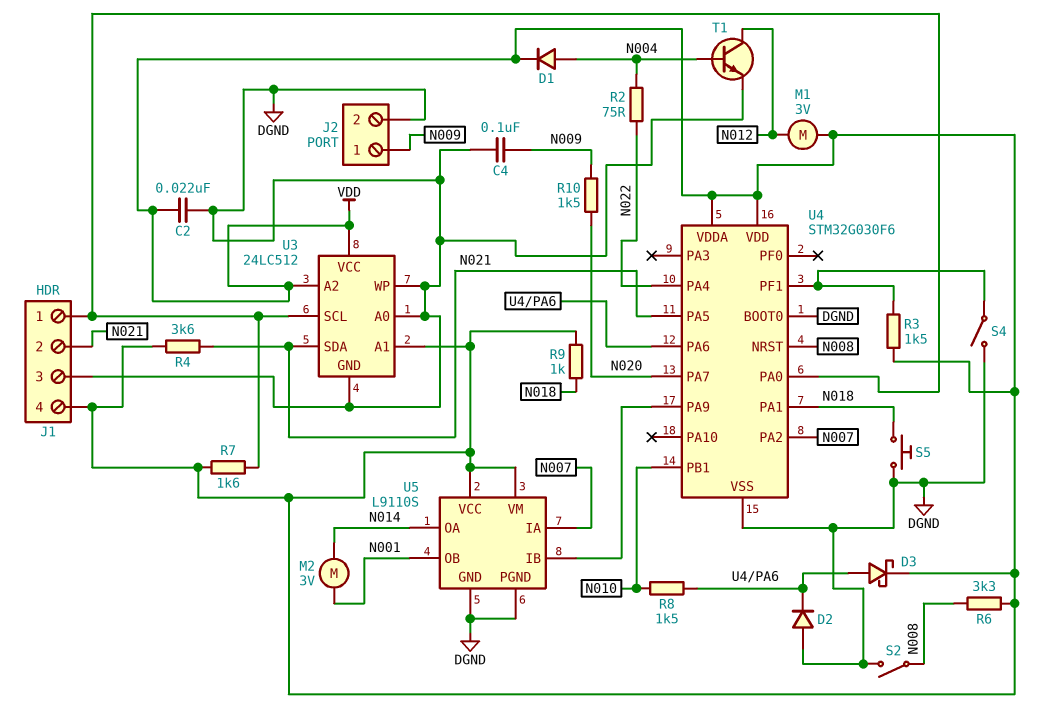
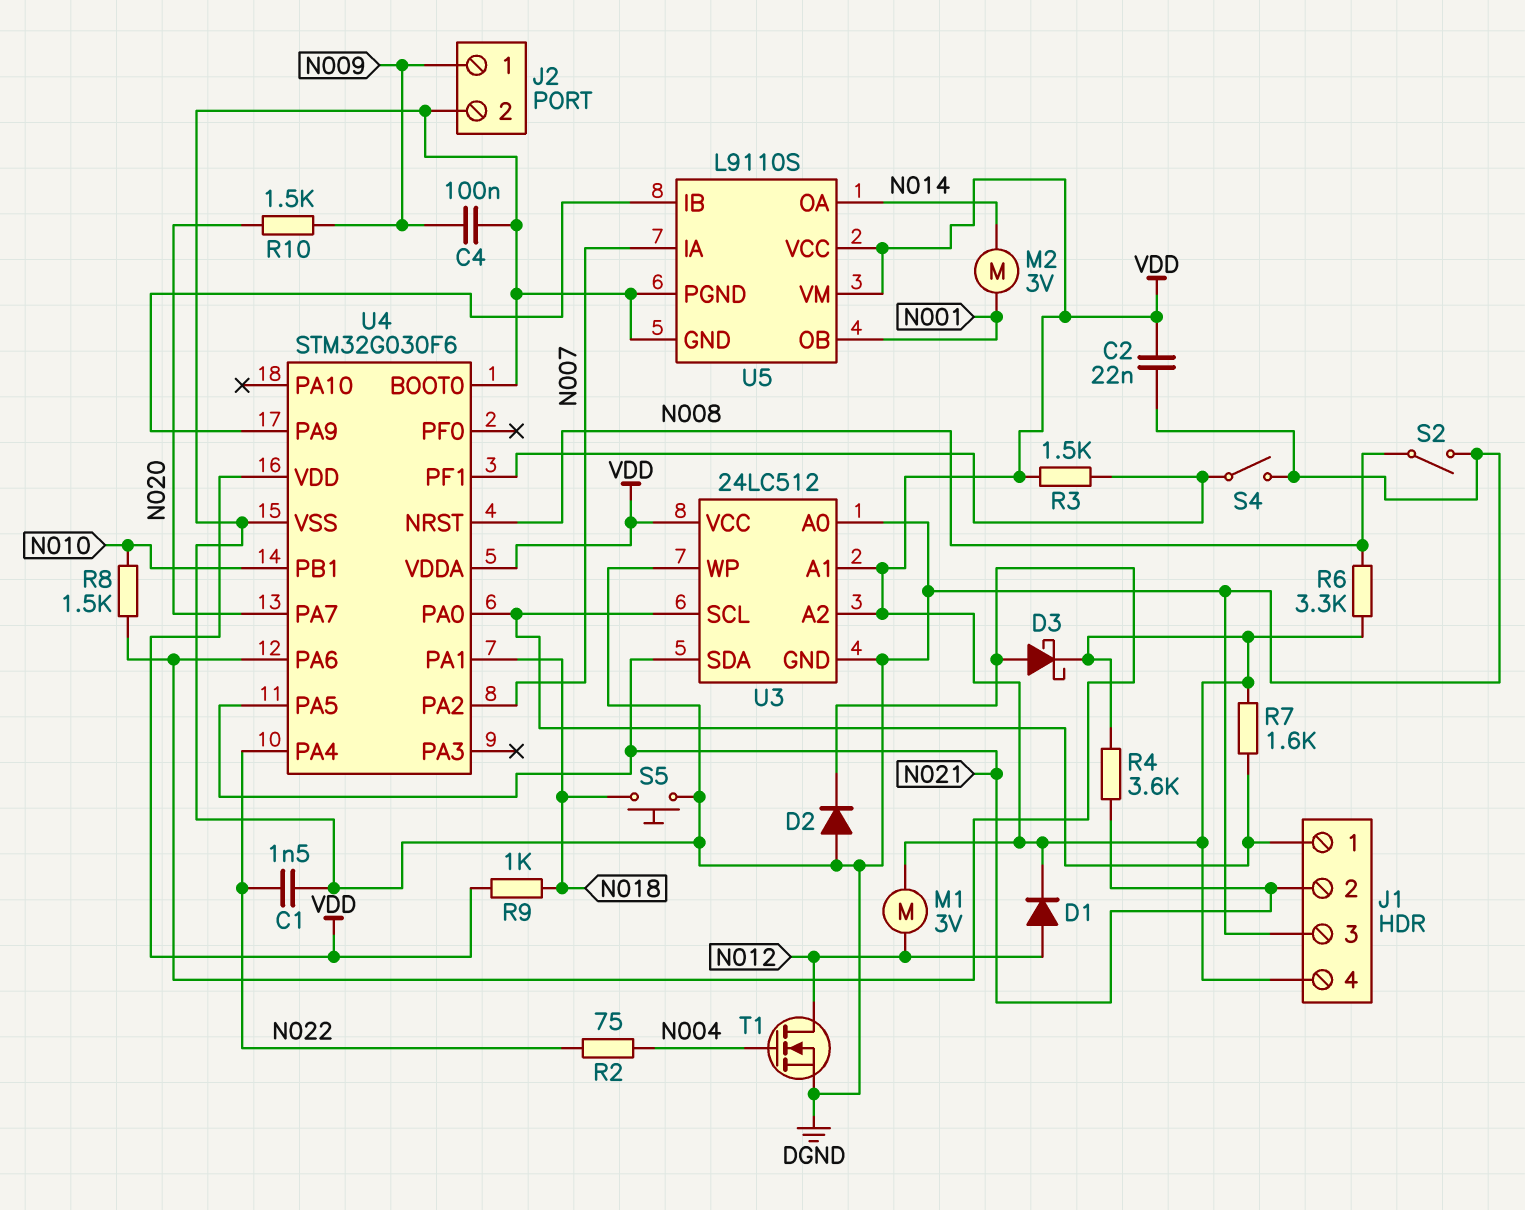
C1: none -> 1.5nF (DGND, N022)
D1: diode (A N004, K VDD) -> diode (A N012, K VDD)
T1: NPN (B N004, C N012, E DGND) -> NMOS (G N004, D N012, S DGND)

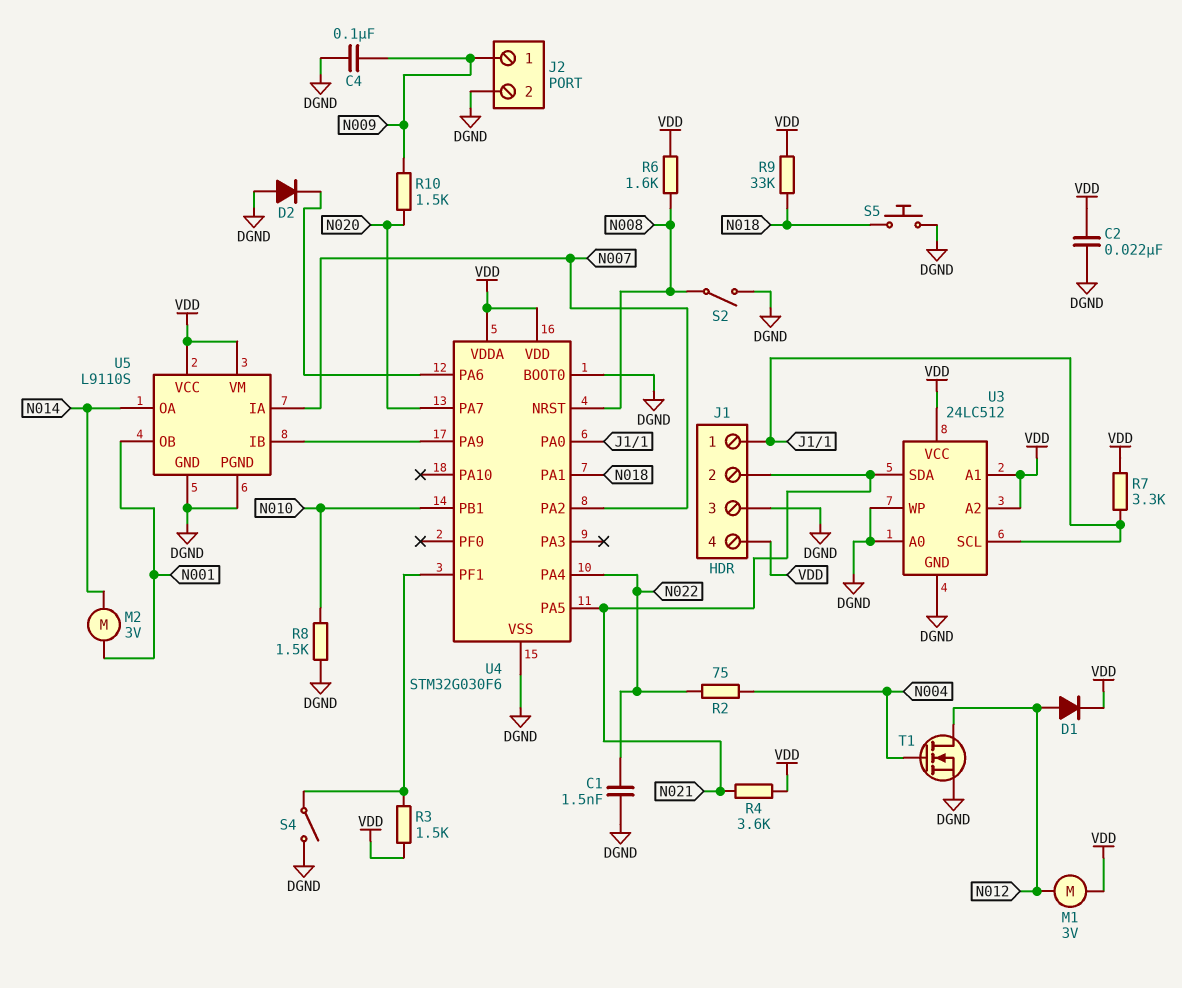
D3: schottky (A U4/PA6, K VDD) -> none
R6: 3.3k (N008, VDD) -> 1.6k (N008, VDD)
R7: 1.6k (J1/1, VDD) -> 3.3k (J1/1, VDD)
R8: 1.5k (N010, U4/PA6) -> 1.5k (DGND, N010)
R9: 1k (N018, VDD) -> 33k (N018, VDD)

